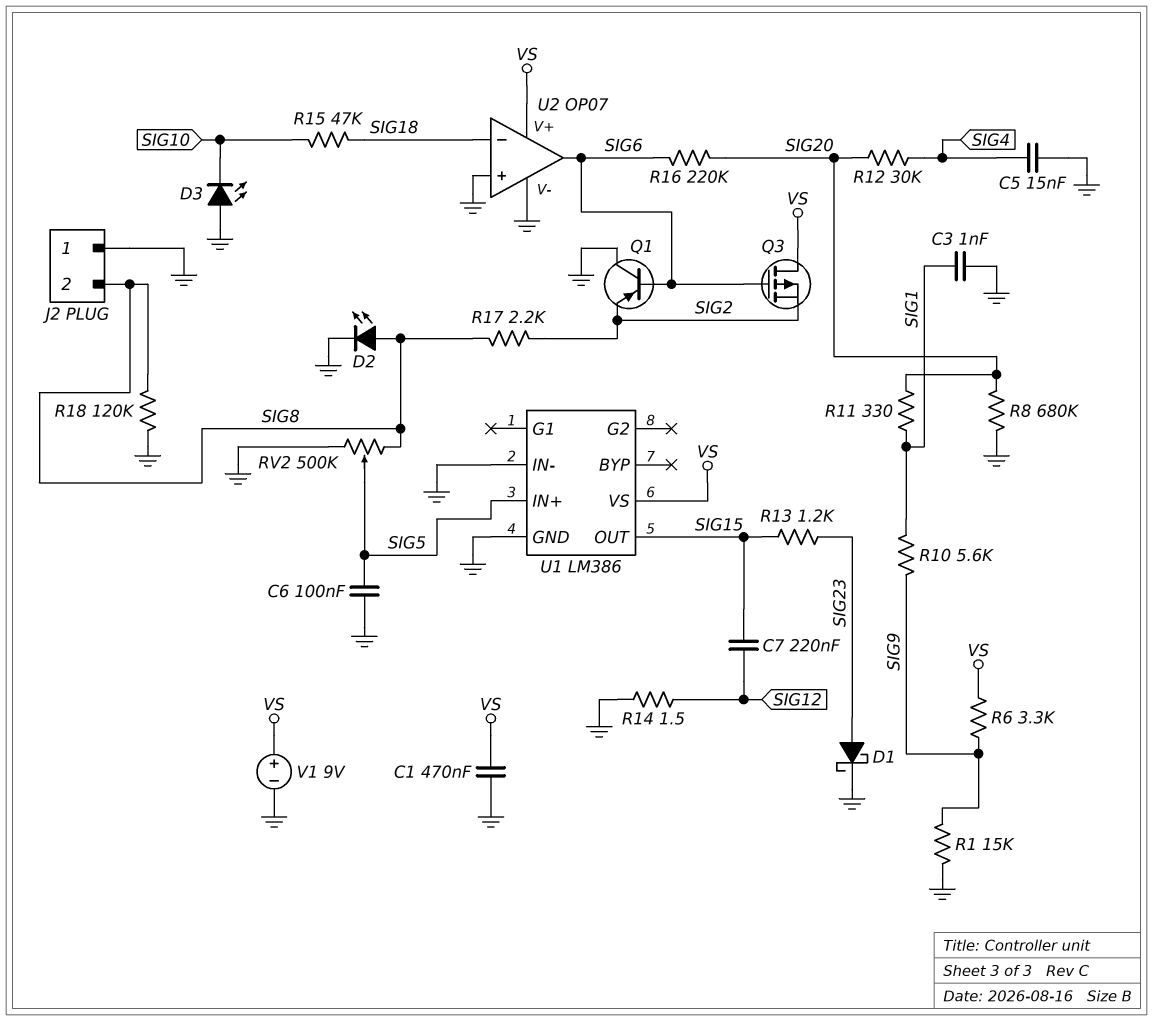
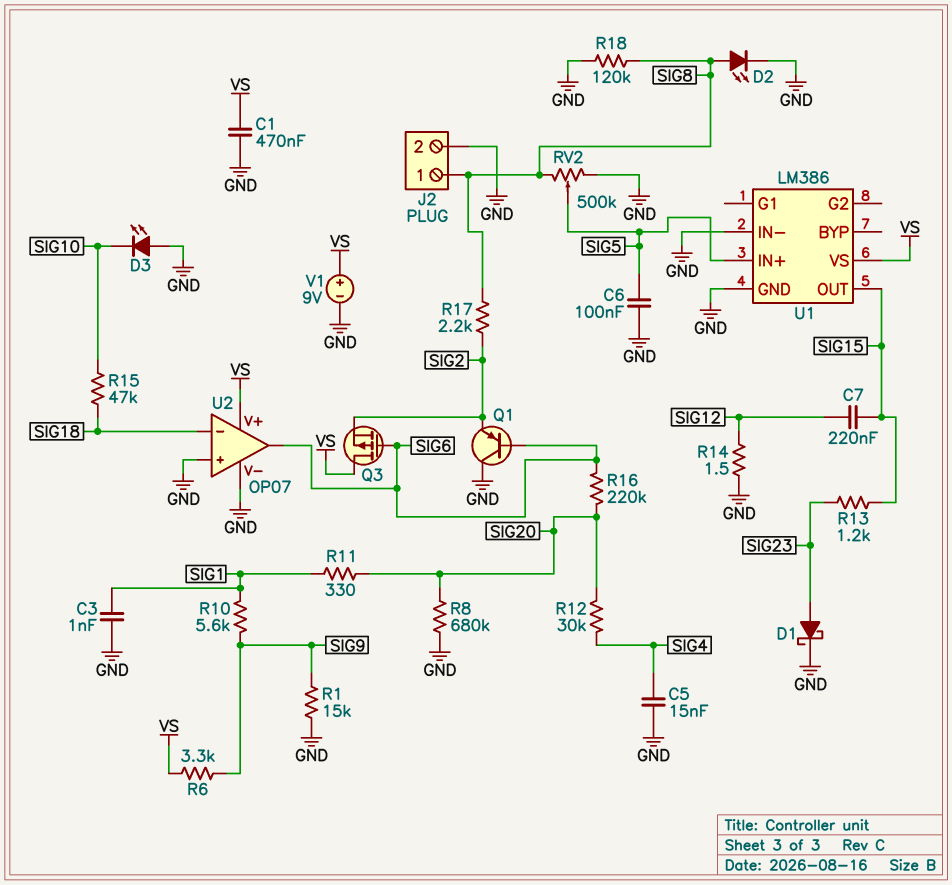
J2 pin 1: GND -> SIG8
J2 pin 2: SIG8 -> GND

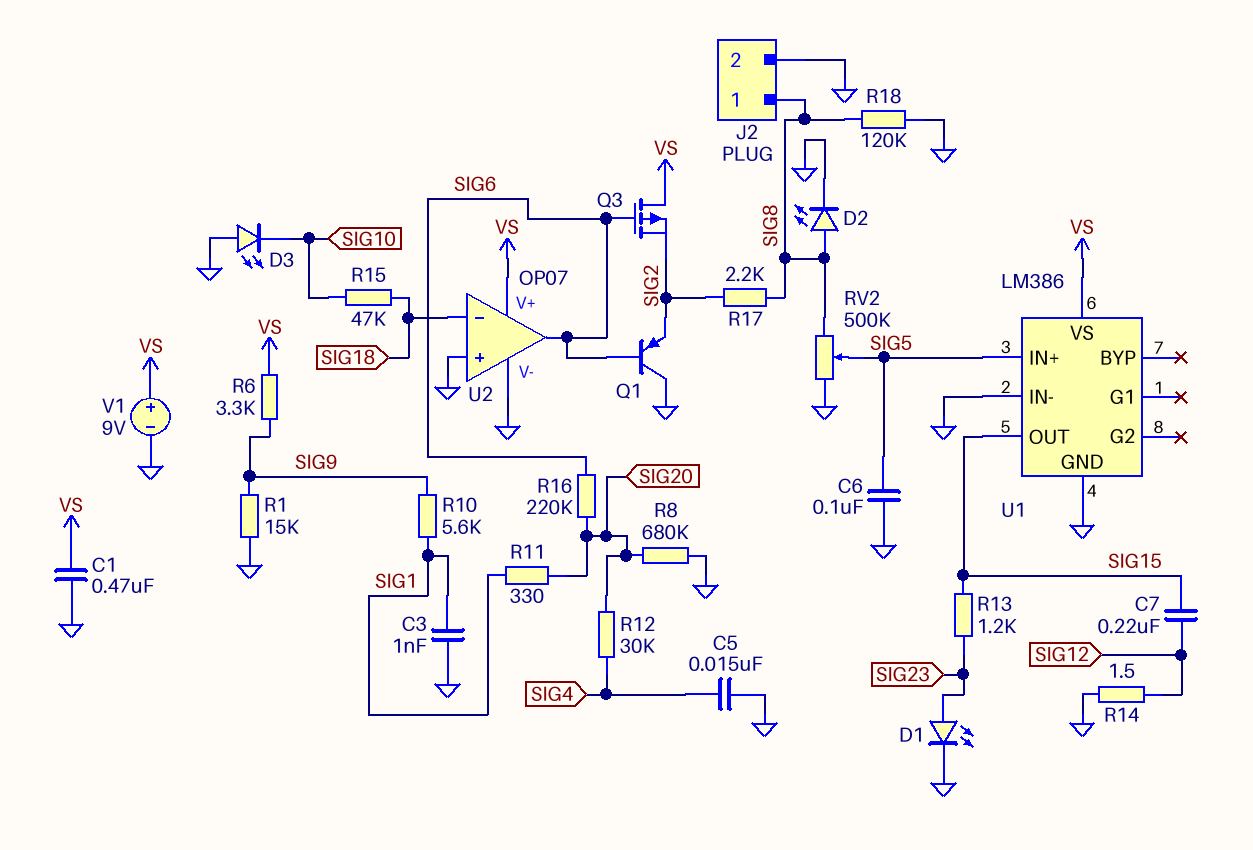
D1: schottky (A SIG23, K GND) -> LED (A SIG23, K GND)

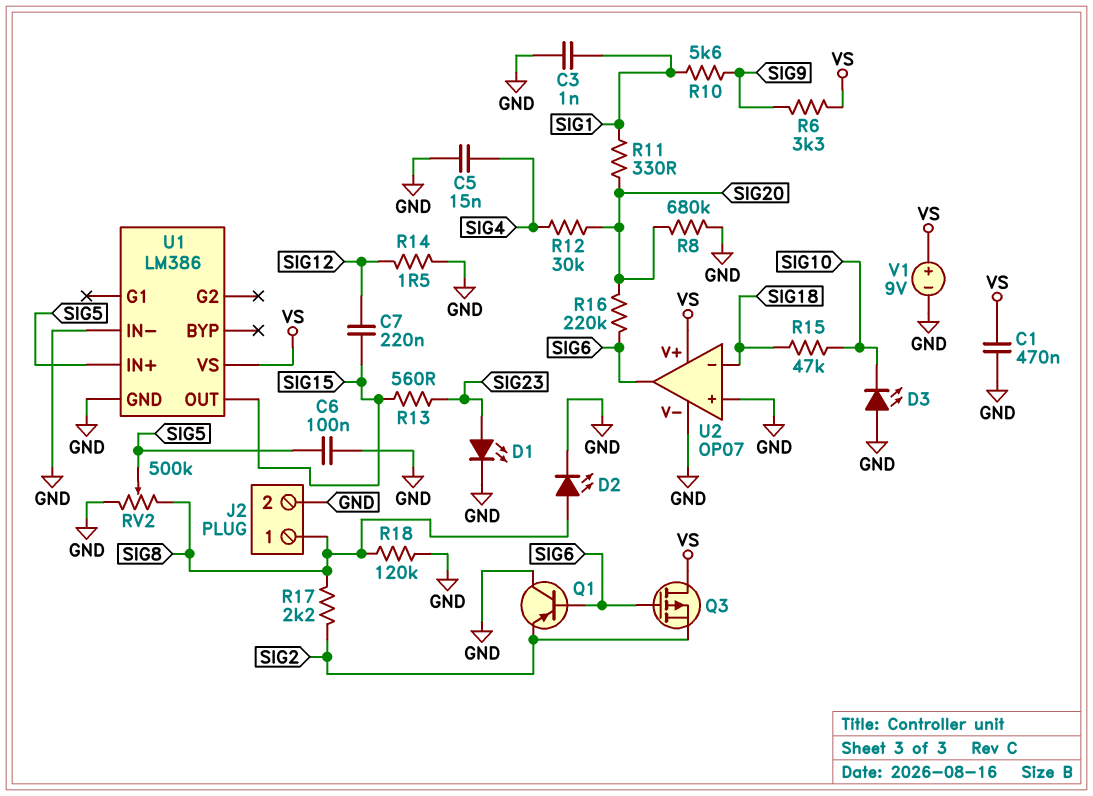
R1: 15k (GND, SIG9) -> none
R13: 1.2k (SIG15, SIG23) -> 560 (SIG15, SIG23)

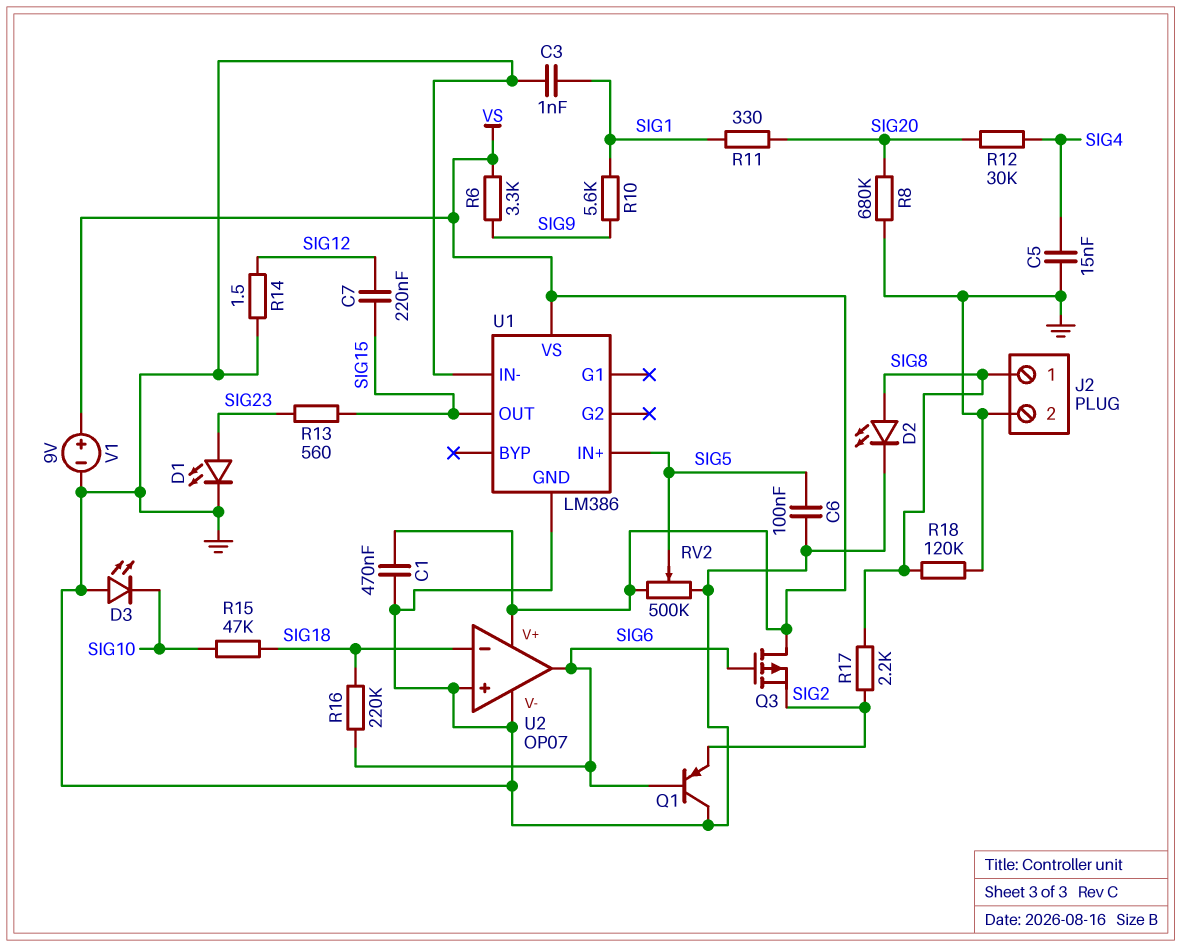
R16: 220k (SIG6, SIG20) -> 220k (SIG6, SIG18)
RV2: 500k (GND, SIG8, wiper SIG5) -> 500k (GND, VS, wiper SIG5)

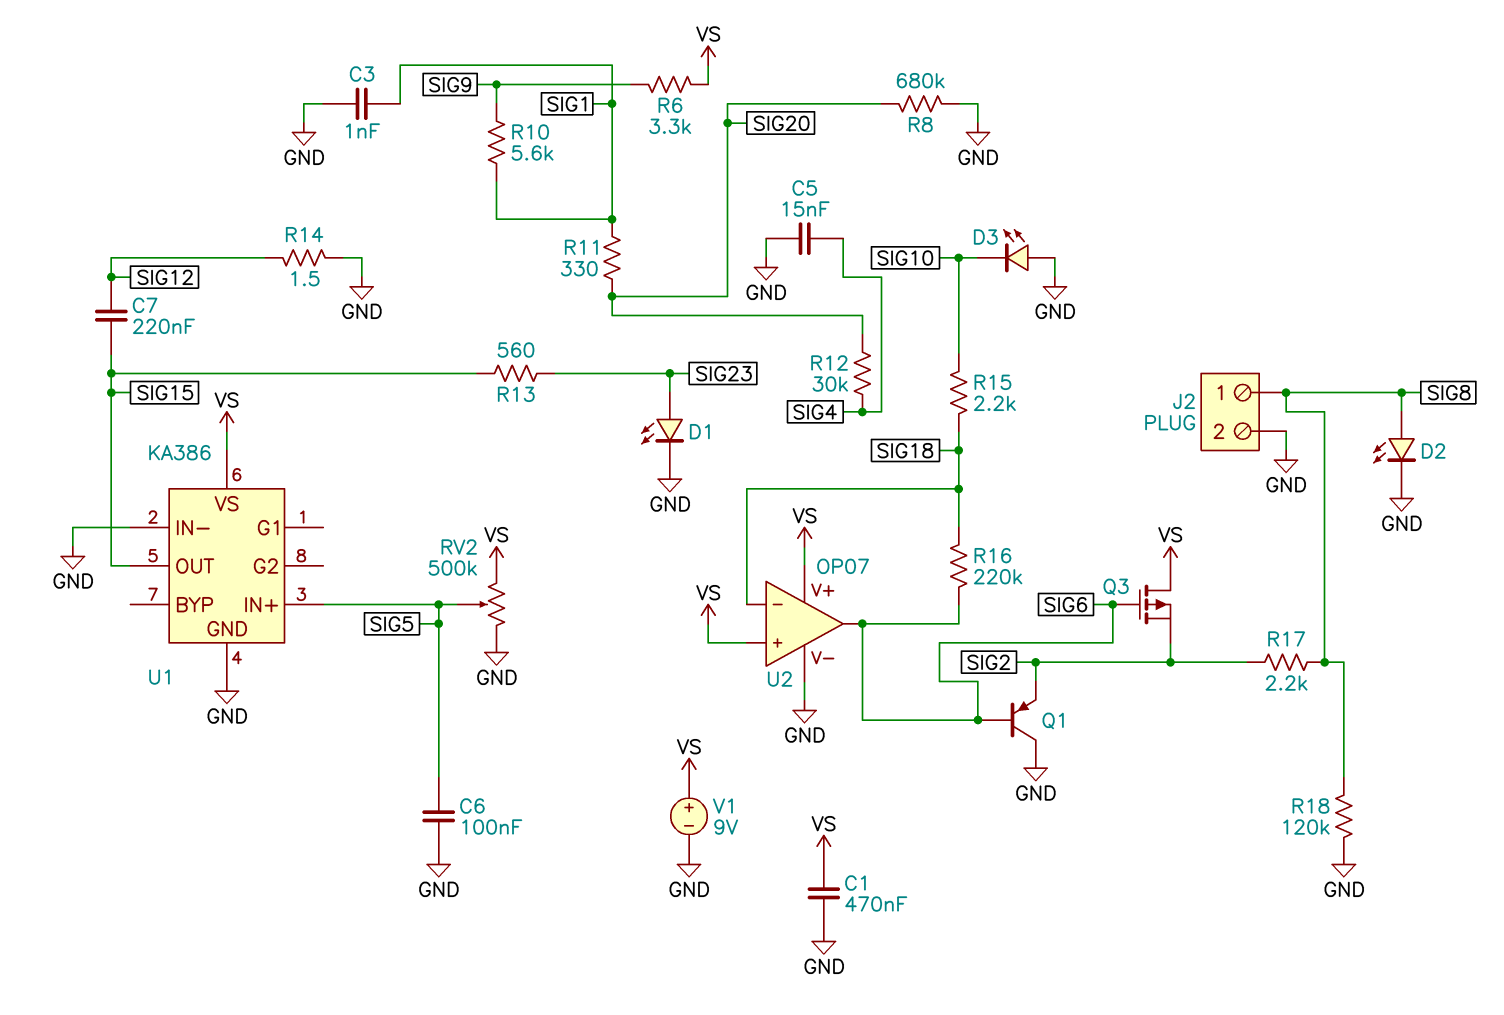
R15: 47k (SIG10, SIG18) -> 2.2k (SIG10, SIG18)
U1: LM386 -> KA386
U2 pin in+: GND -> VS

